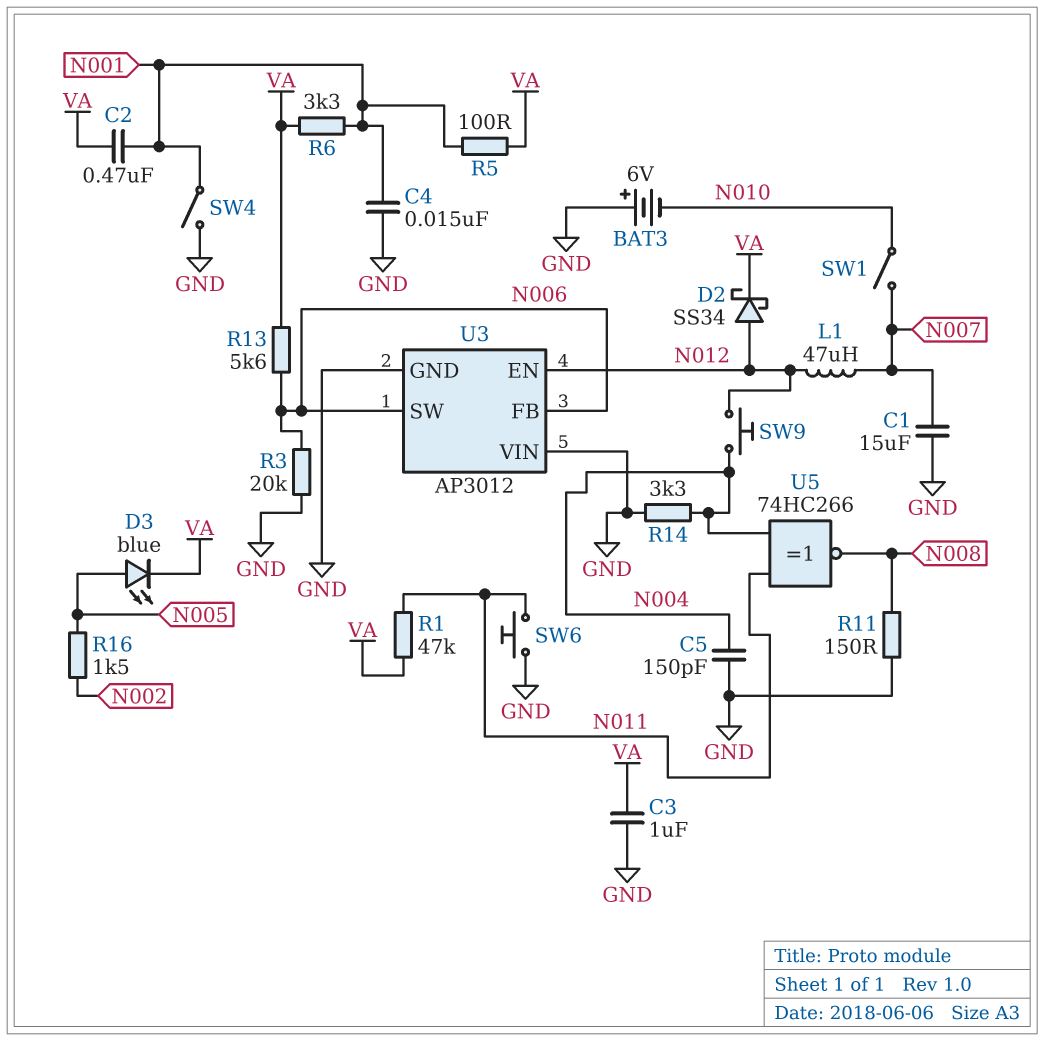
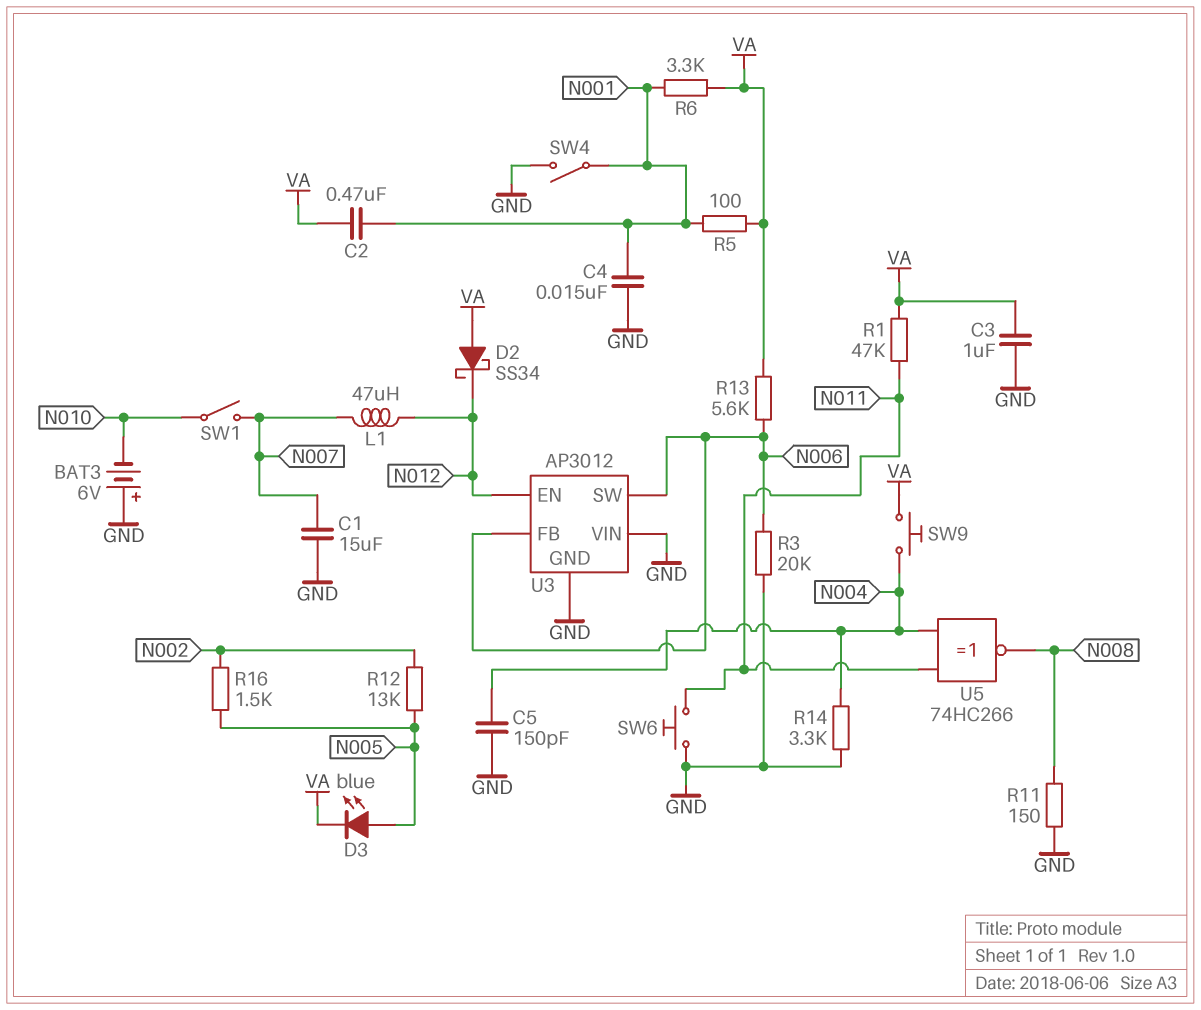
D2: schottky SS34 (A N012, K VA) -> schottky SS34 (A VA, K N012)
R12: none -> 13k (N002, N005)
SW9: button (N004, N012) -> button (N004, VA)

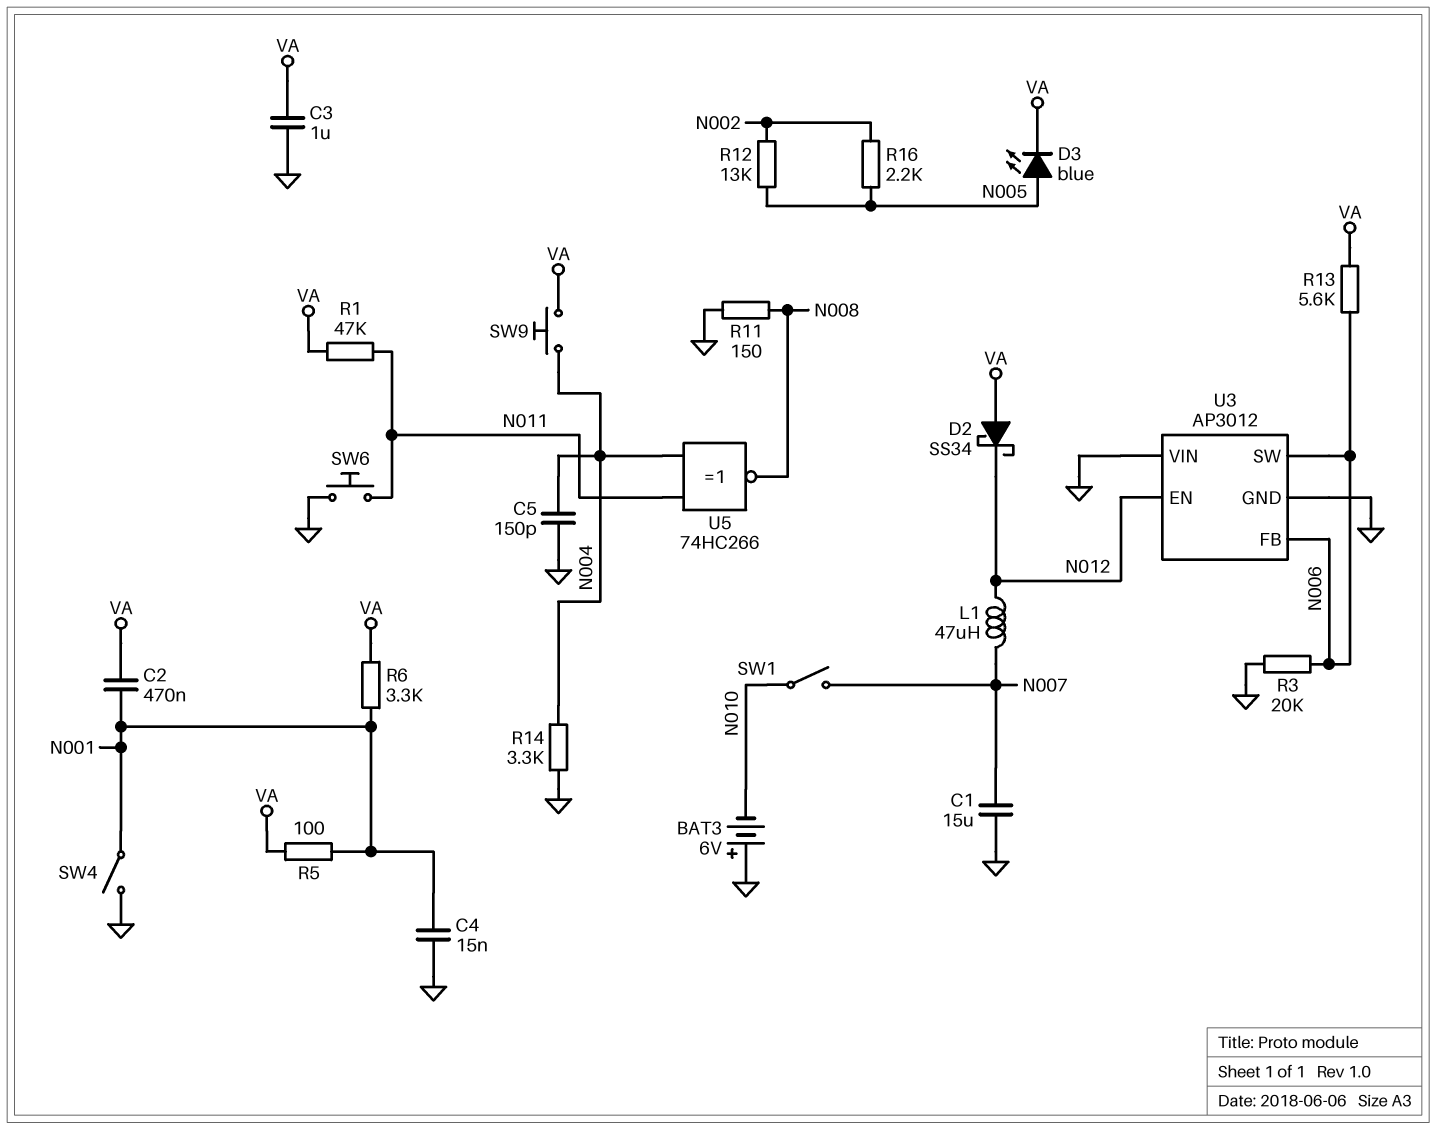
R16: 1.5k (N002, N005) -> 2.2k (N002, N005)

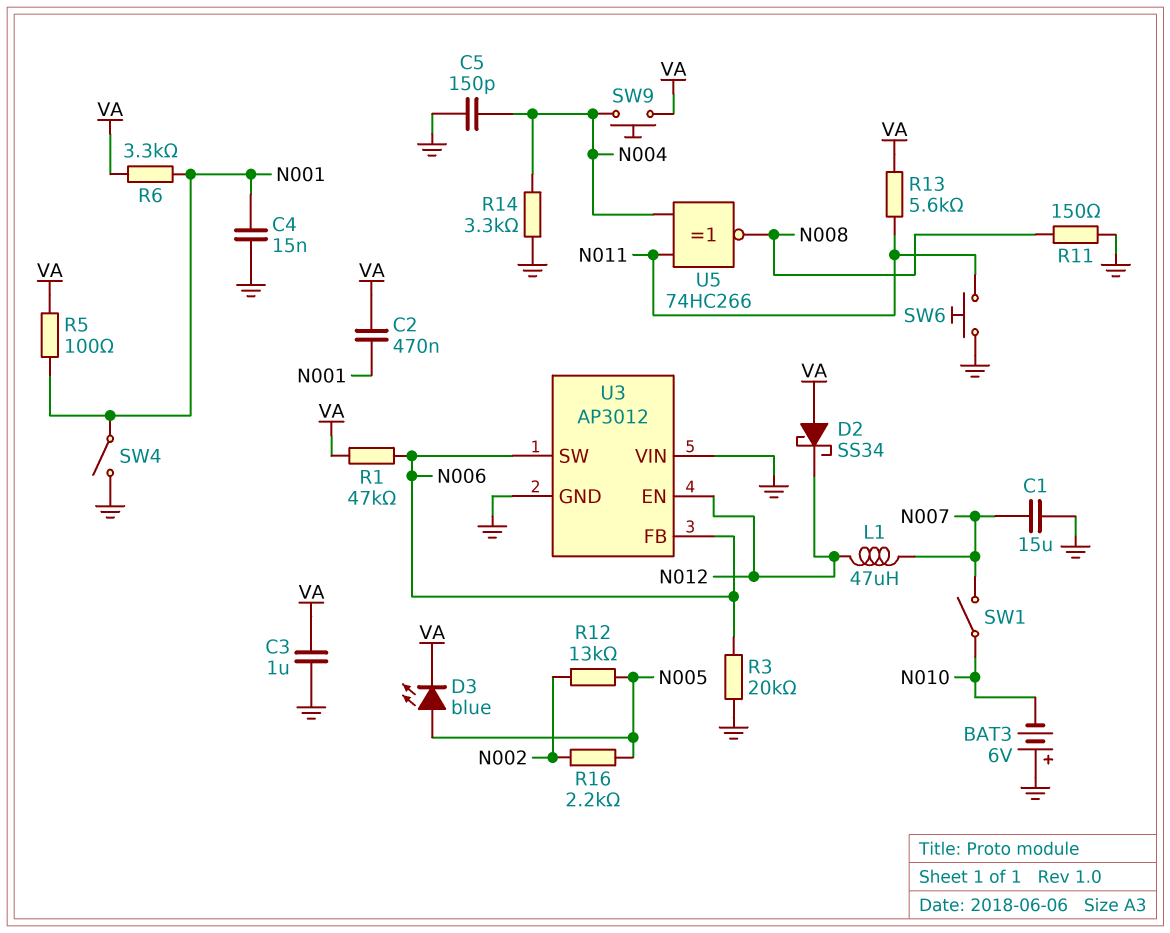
R1: 47k (N011, VA) -> 47k (N006, VA)
R13: 5.6k (N006, VA) -> 5.6k (N011, VA)

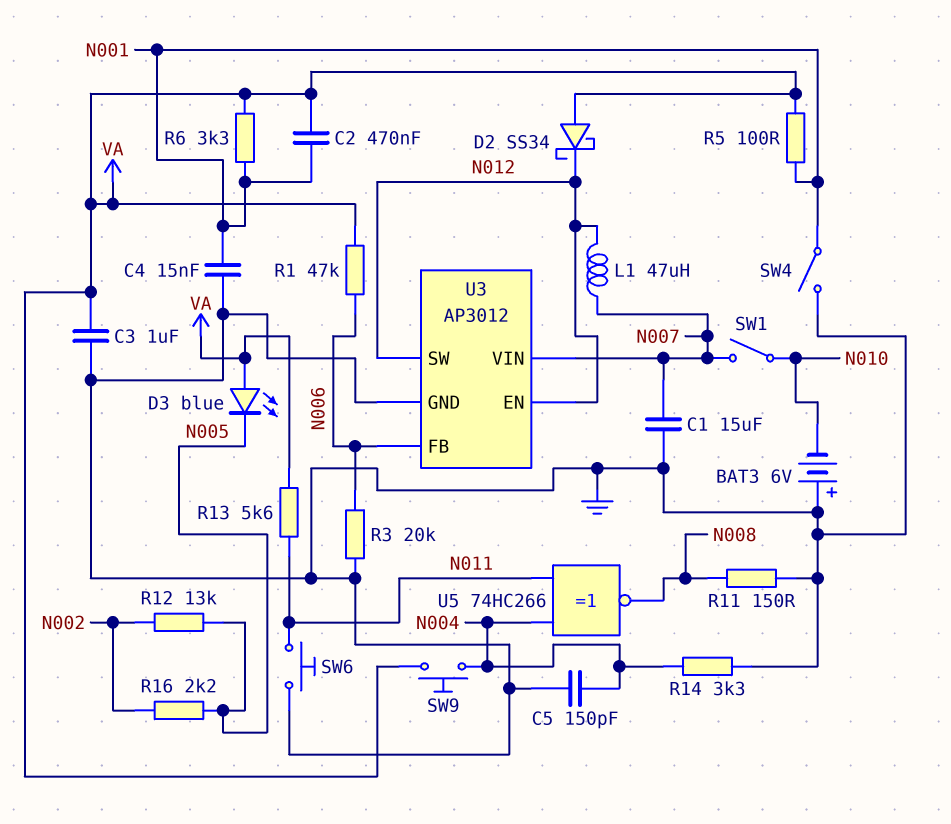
D3: LED blue (A N005, K VA) -> LED blue (A VA, K N005)
U3 pin SW: N006 -> N012
U3 pin VIN: GND -> N007

